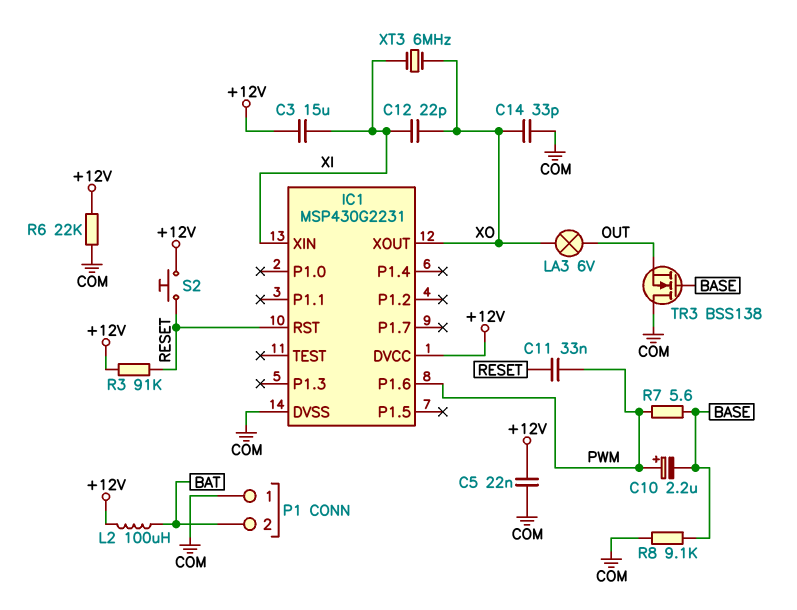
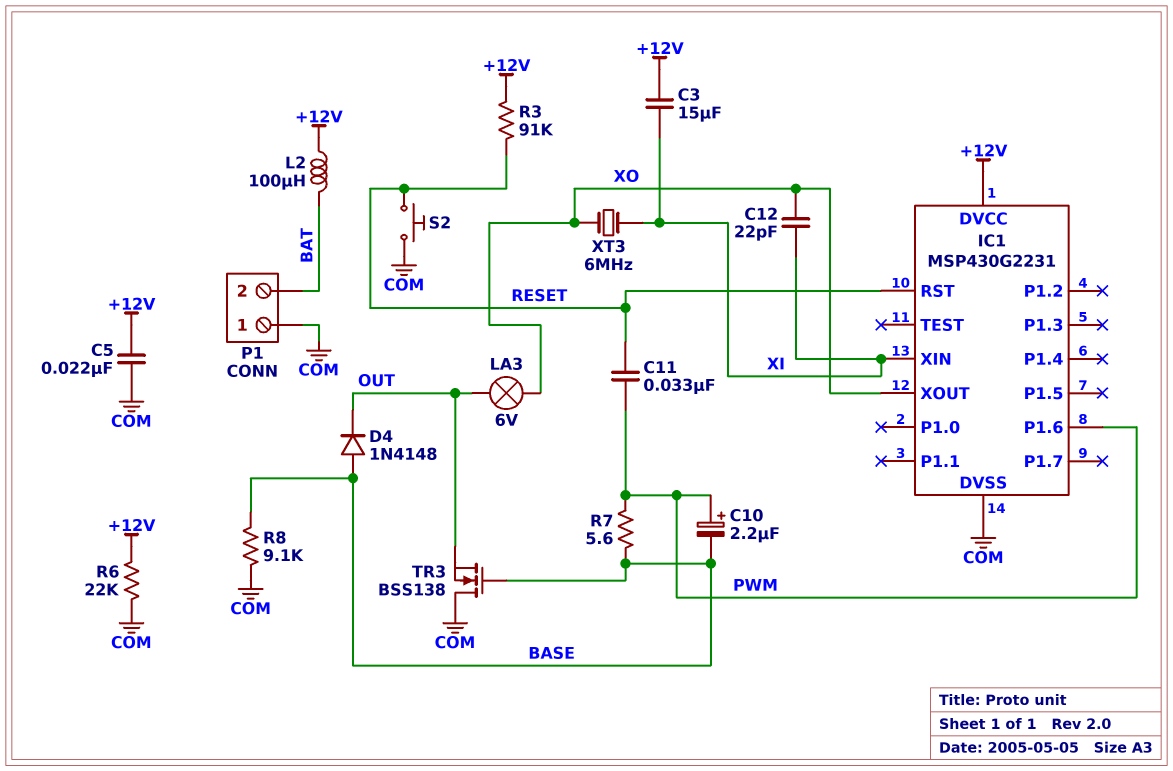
C14: 33pF (COM, XO) -> none
D4: none -> diode 1N4148 (A BASE, K OUT)
S2: button (+12V, RESET) -> button (COM, RESET)

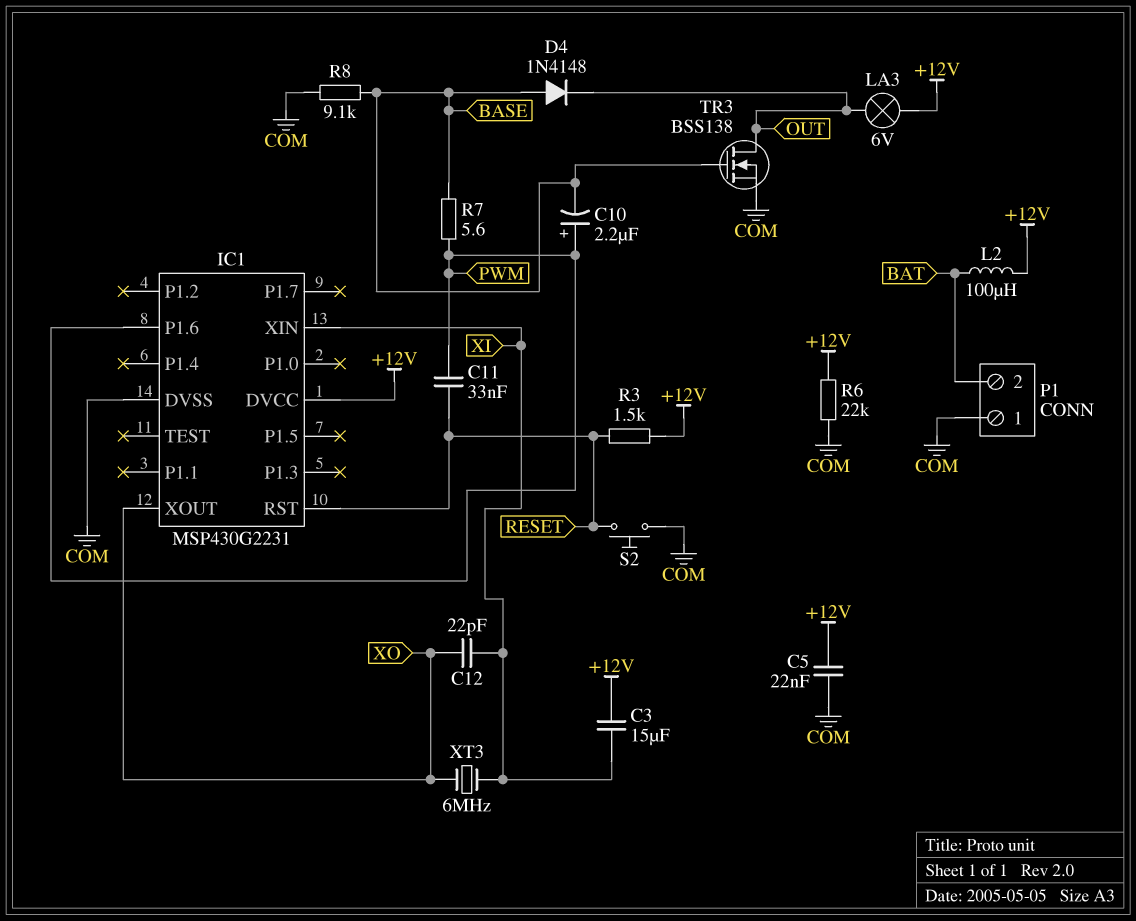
LA3: lamp 6V (OUT, XO) -> lamp 6V (+12V, OUT)
R3: 91k (+12V, RESET) -> 1.5k (+12V, RESET)
TR3: NMOS BSS138 (G BASE, D COM, S OUT) -> NMOS BSS138 (G BASE, D OUT, S COM)

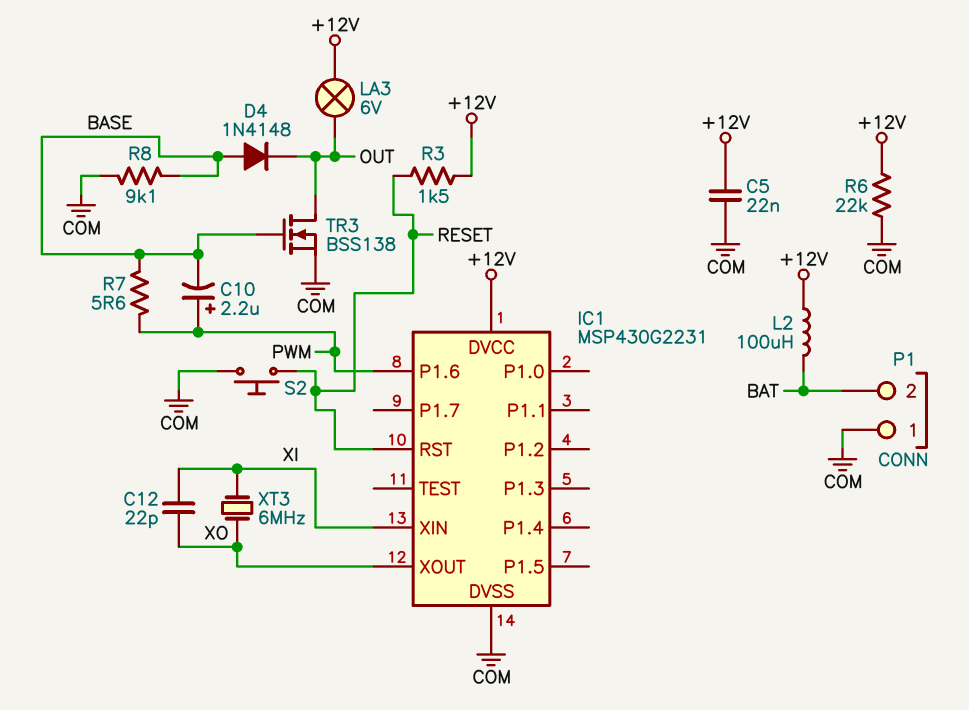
C3: 15uF (+12V, XI) -> none
C11: 33nF (PWM, RESET) -> none

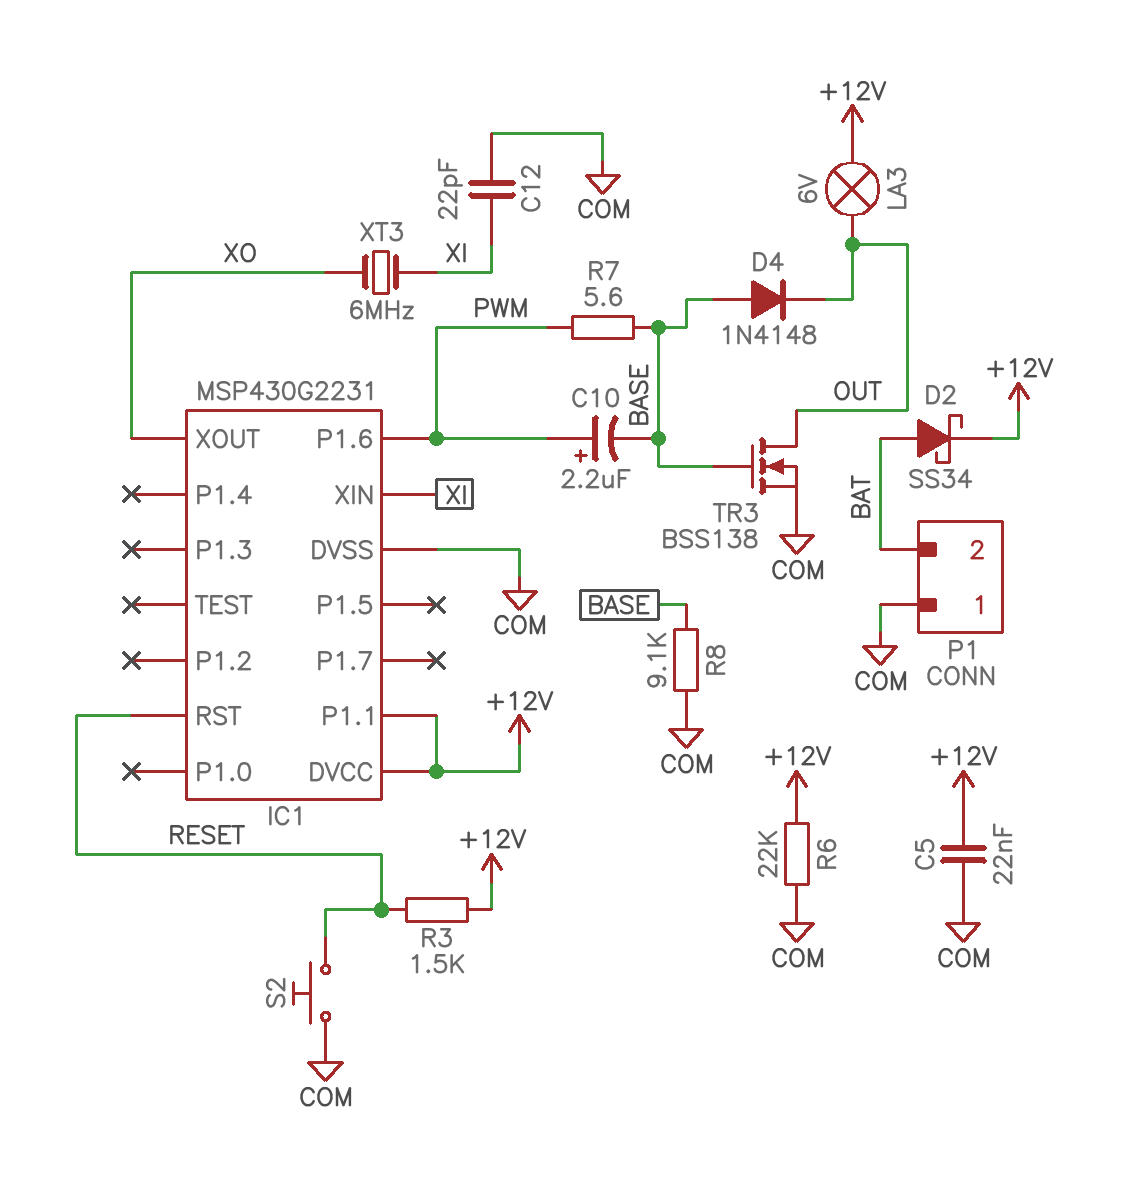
C12: 22pF (XI, XO) -> 22pF (COM, XI)
D2: none -> schottky SS34 (A BAT, K +12V)
IC1 pin P1.1: none -> +12V
L2: 100uH (+12V, BAT) -> none

